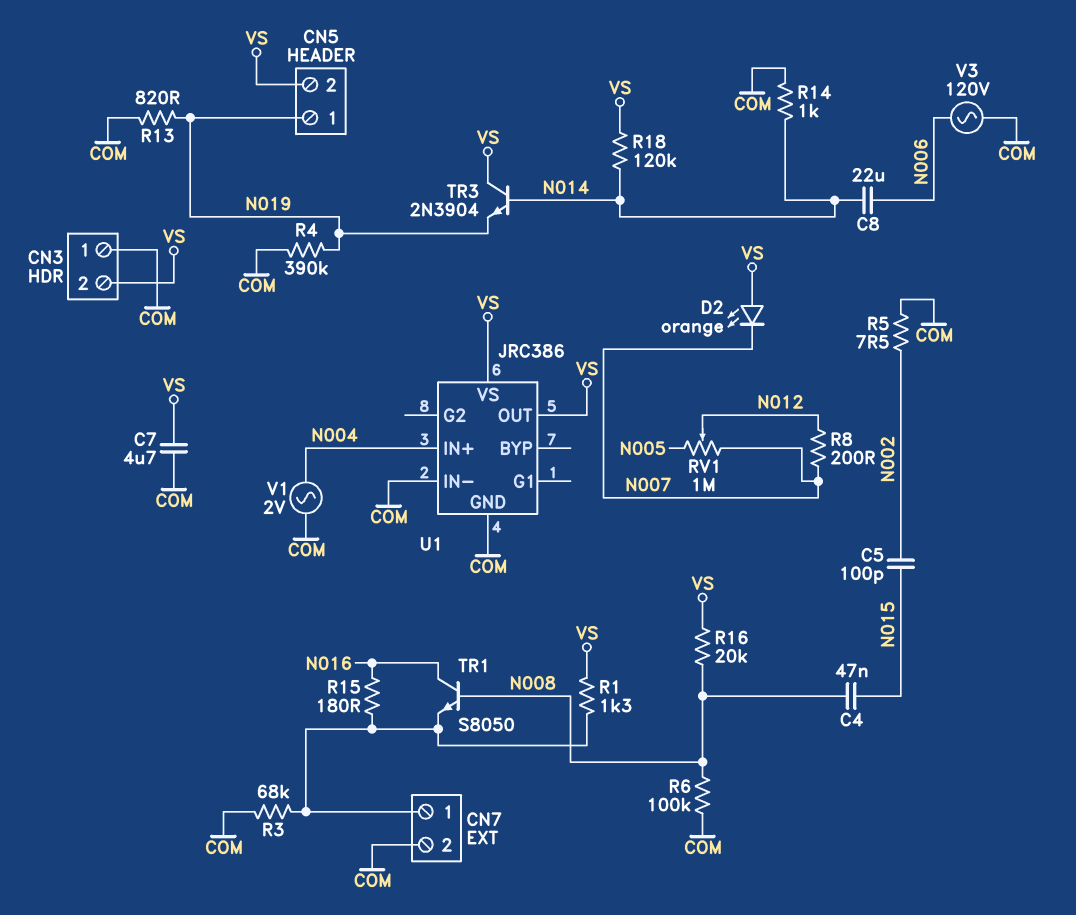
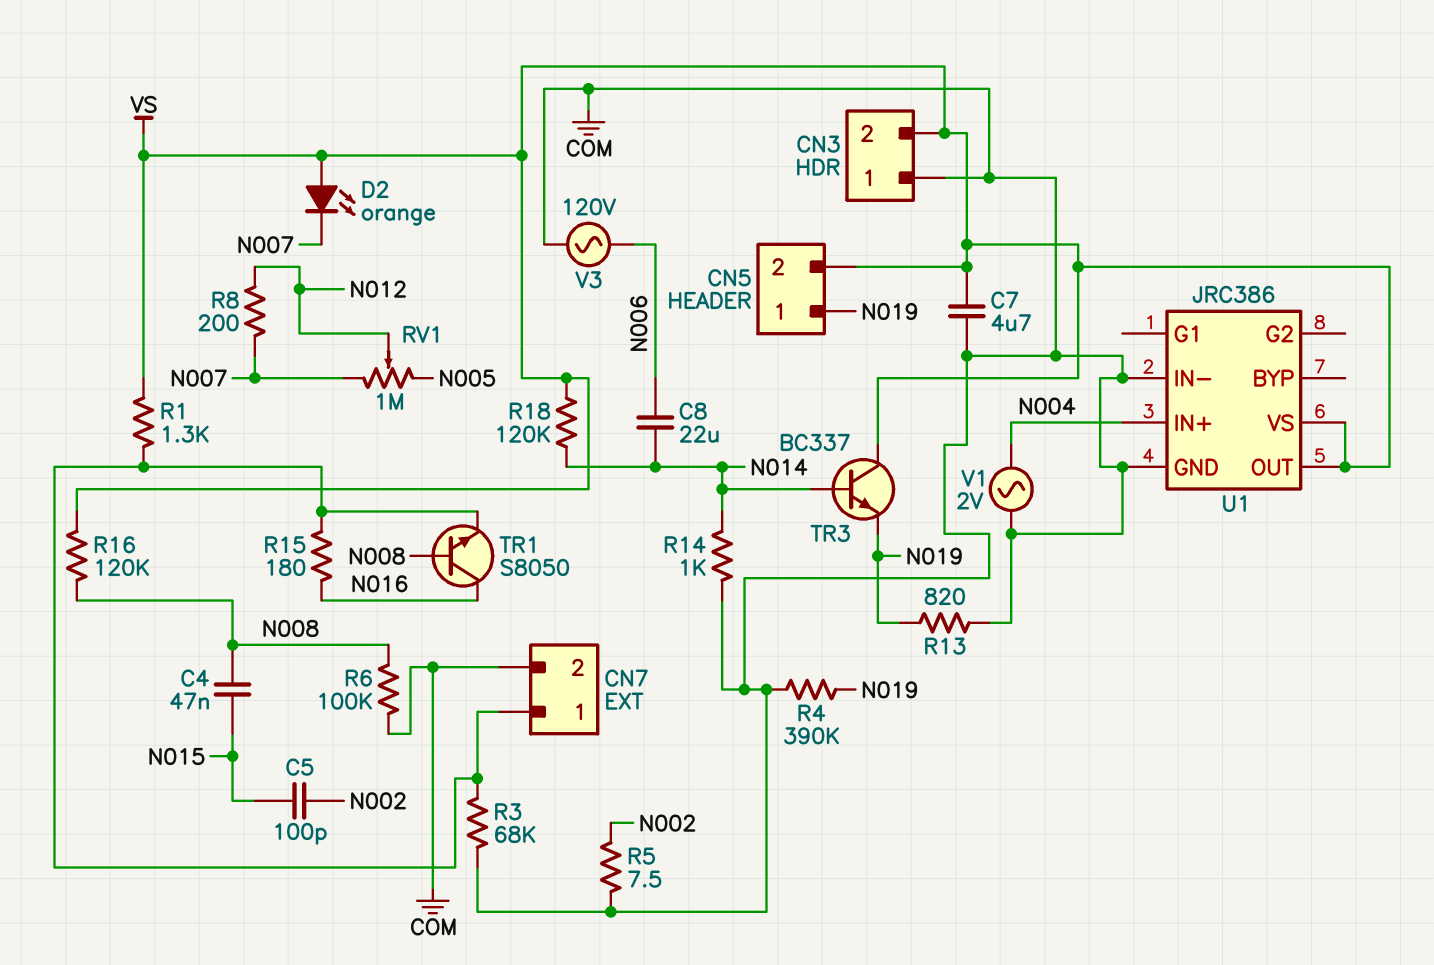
R16: 20k (N008, VS) -> 120k (N008, VS)
TR3: NPN 2N3904 (B N014, C VS, E N019) -> NPN BC337 (B N014, C VS, E N019)

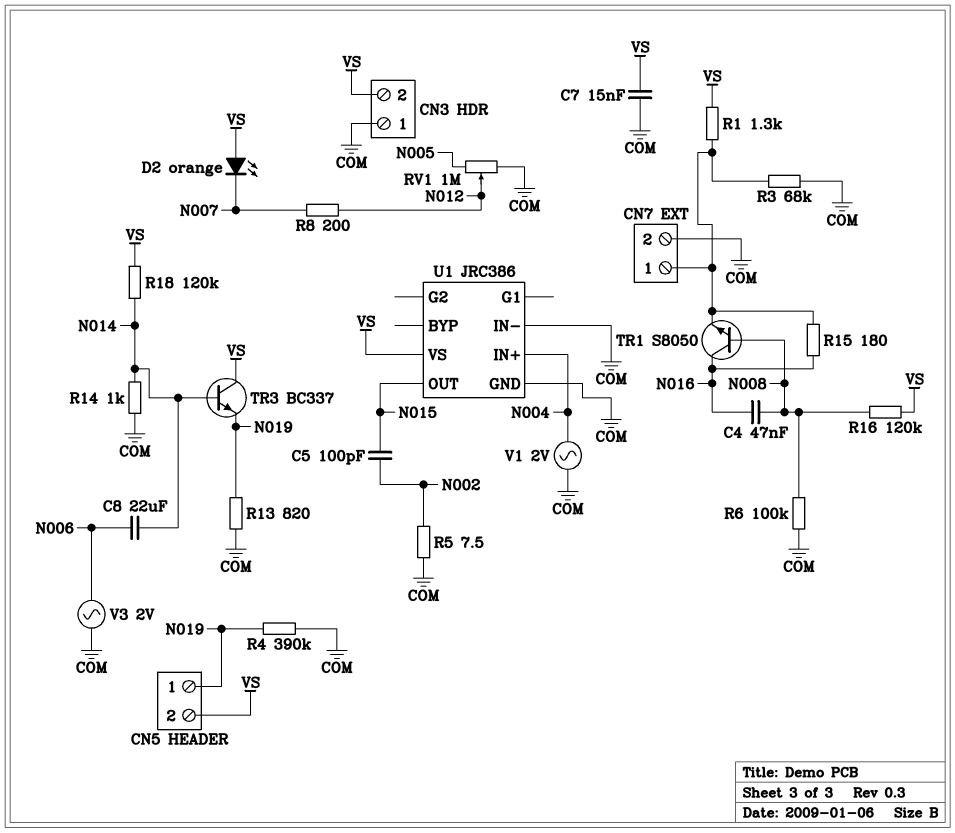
C4: 47nF (N008, N015) -> 47nF (N008, N016)
C7: 4.7uF (COM, VS) -> 15nF (COM, VS)
RV1: 1M (N005, N007, wiper N012) -> 1M (COM, N005, wiper N012)
U1 pin OUT: VS -> N015
V3: AC 120V (COM, N006) -> AC 2V (COM, N006)

